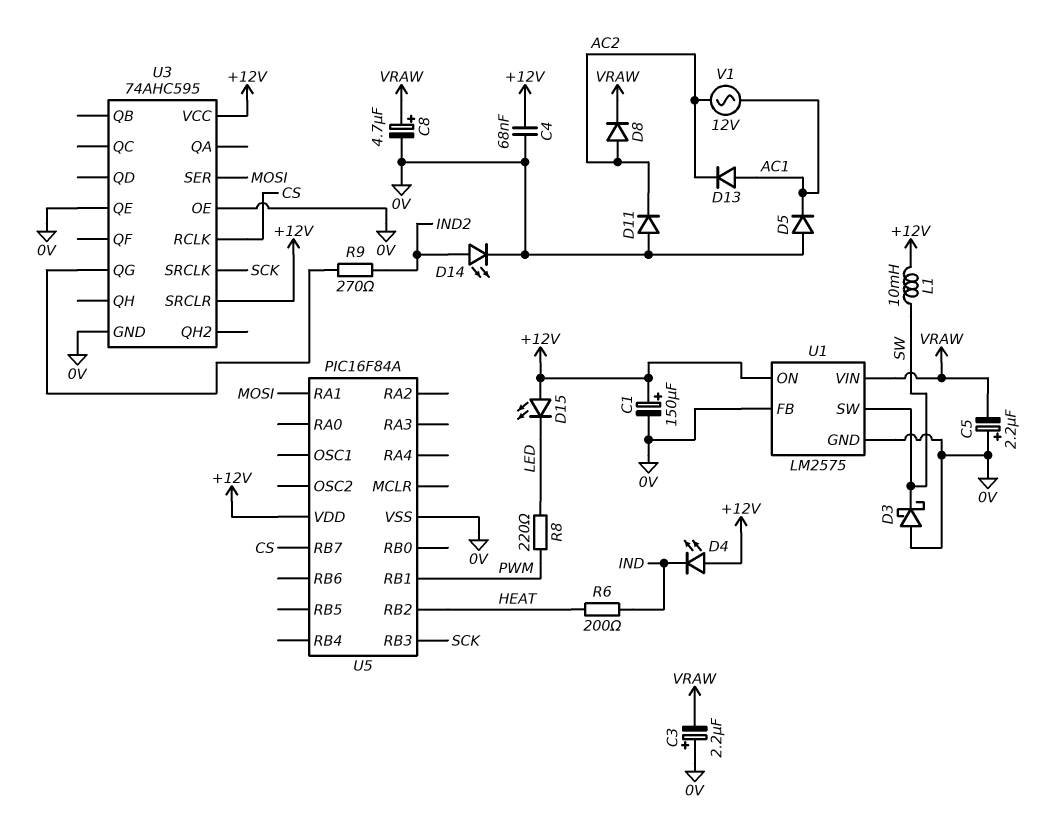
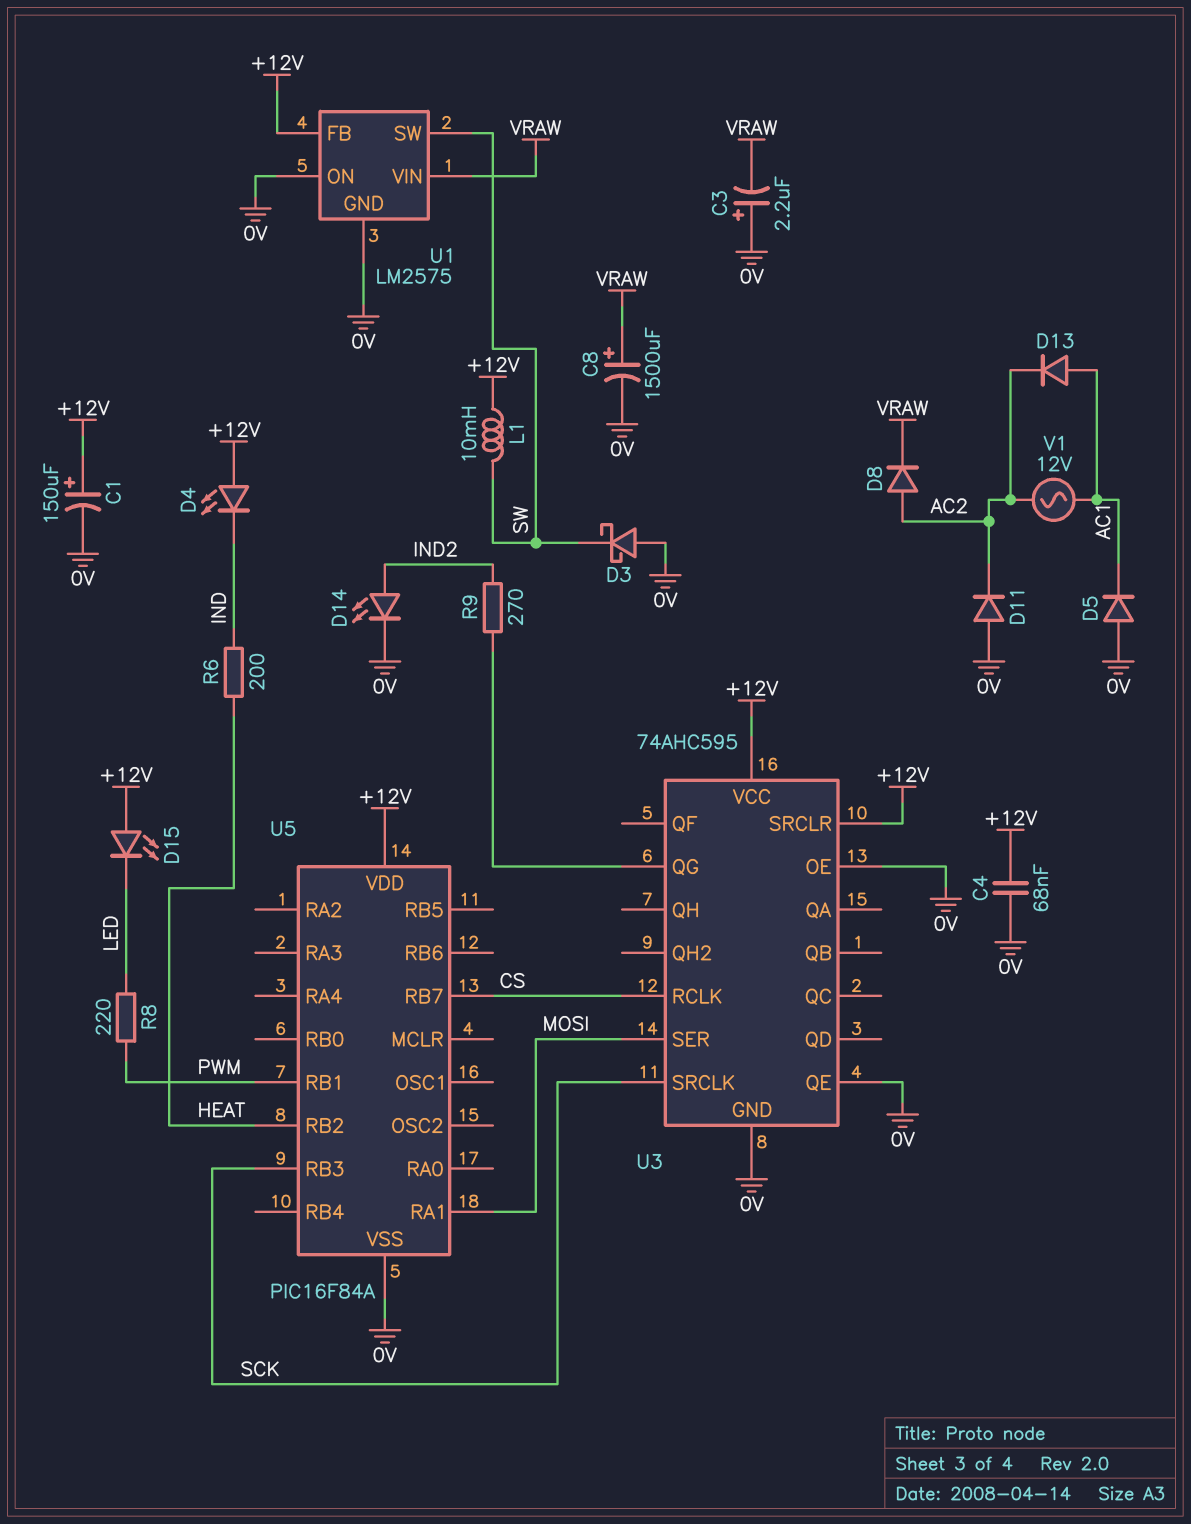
C5: 2.2uF (plus 0V, minus VRAW) -> none
C8: 4.7uF (plus VRAW, minus 0V) -> 1500uF (plus VRAW, minus 0V)
U1 pin FB: 0V -> +12V
U1 pin ON: +12V -> 0V

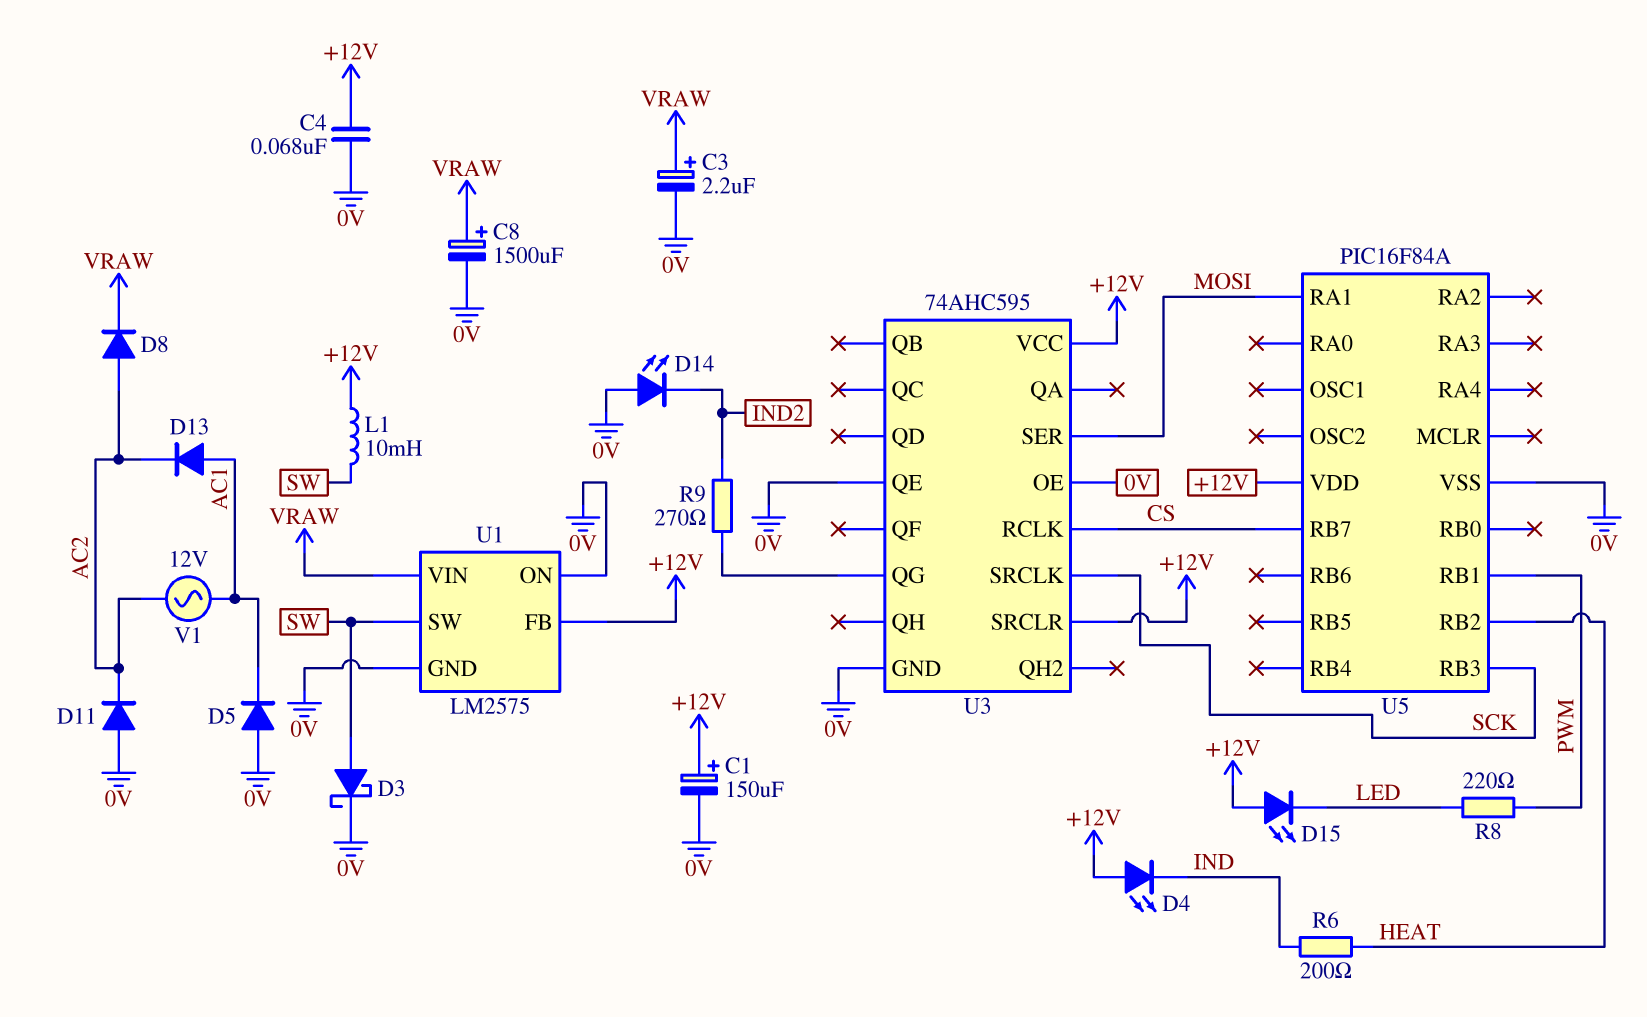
C3: 2.2uF (plus 0V, minus VRAW) -> 2.2uF (plus VRAW, minus 0V)
D3: schottky (A 0V, K SW) -> schottky (A SW, K 0V)
D14: LED (A IND2, K 0V) -> LED (A 0V, K IND2)

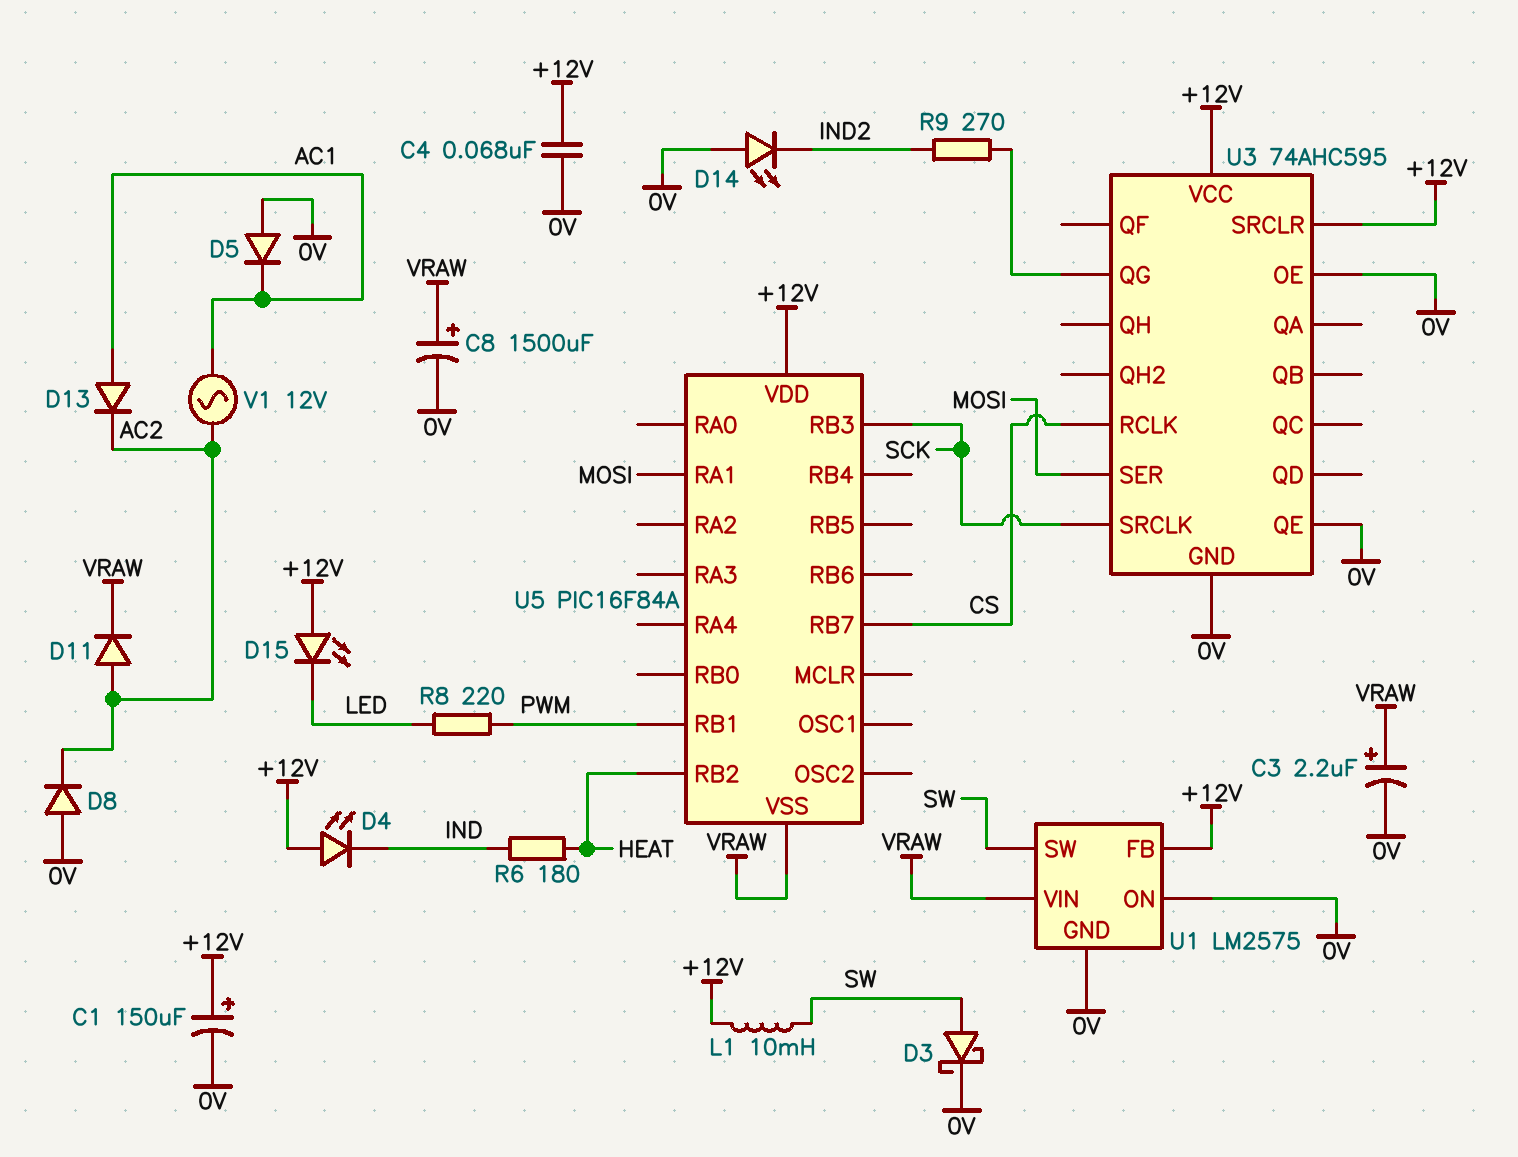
D8: diode (A AC2, K VRAW) -> diode (A 0V, K AC2)
D11: diode (A 0V, K AC2) -> diode (A AC2, K VRAW)
R6: 200 (HEAT, IND) -> 180 (HEAT, IND)
U5 pin VSS: 0V -> VRAW

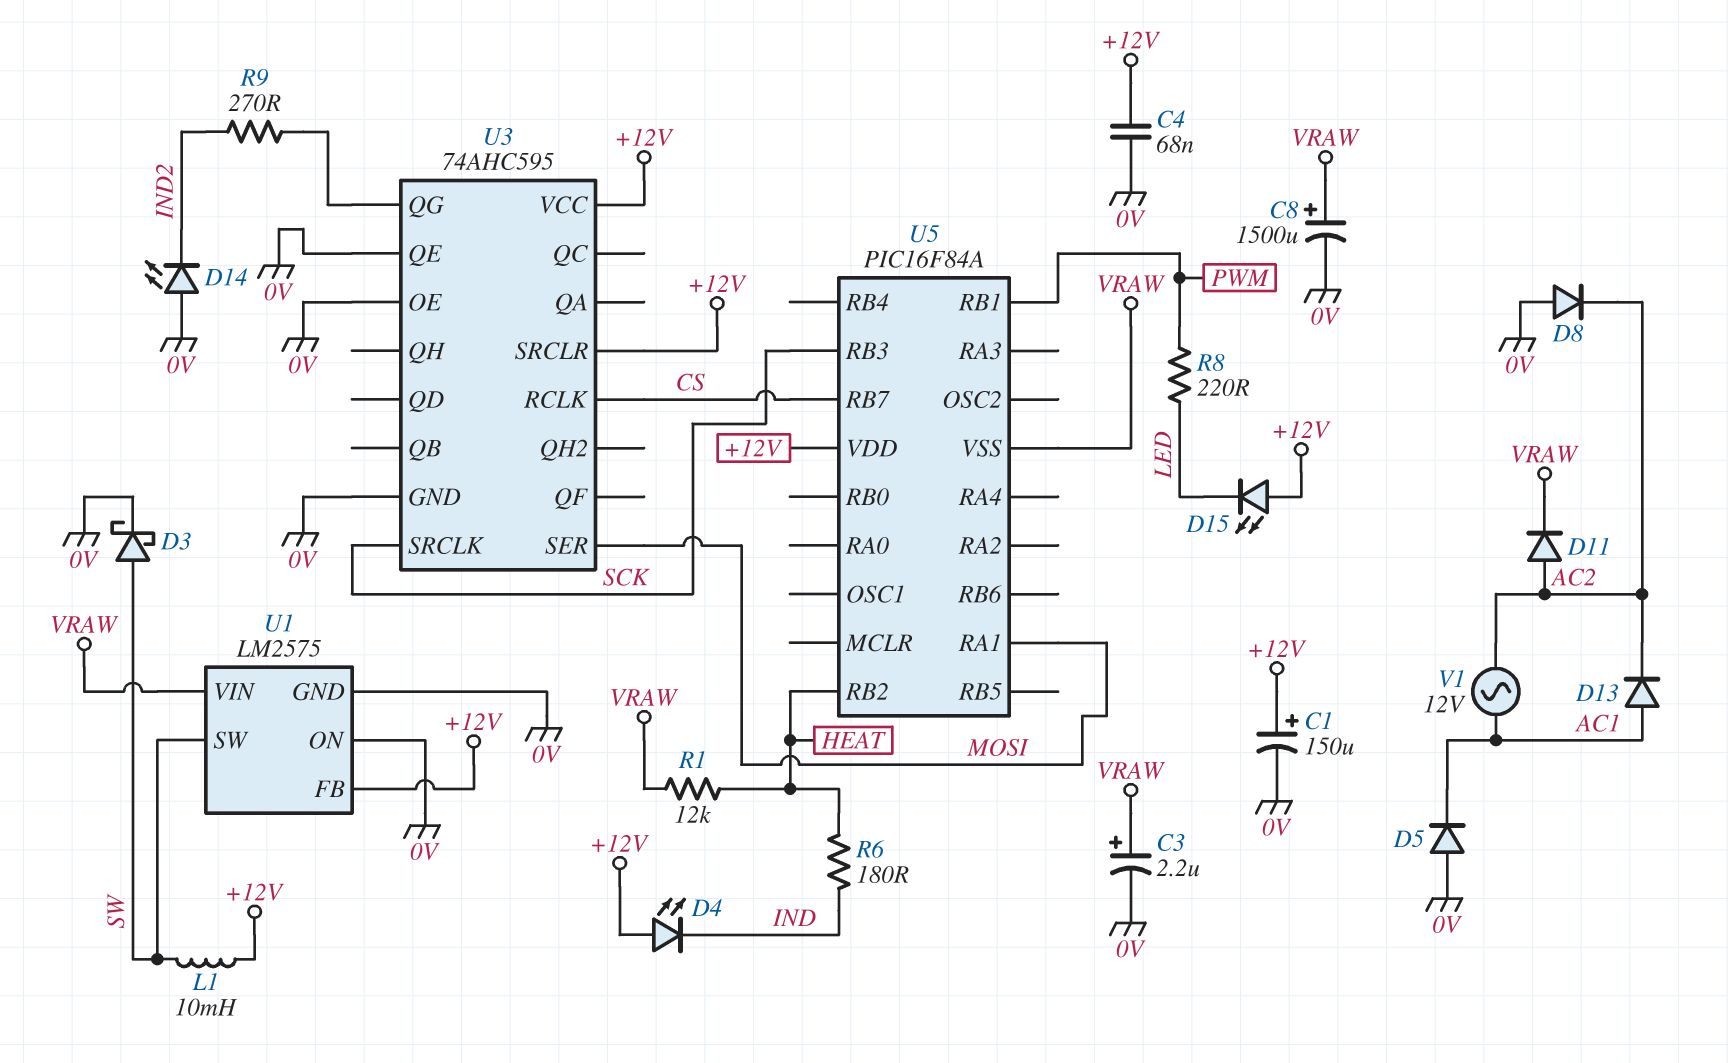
R1: none -> 12k (HEAT, VRAW)

